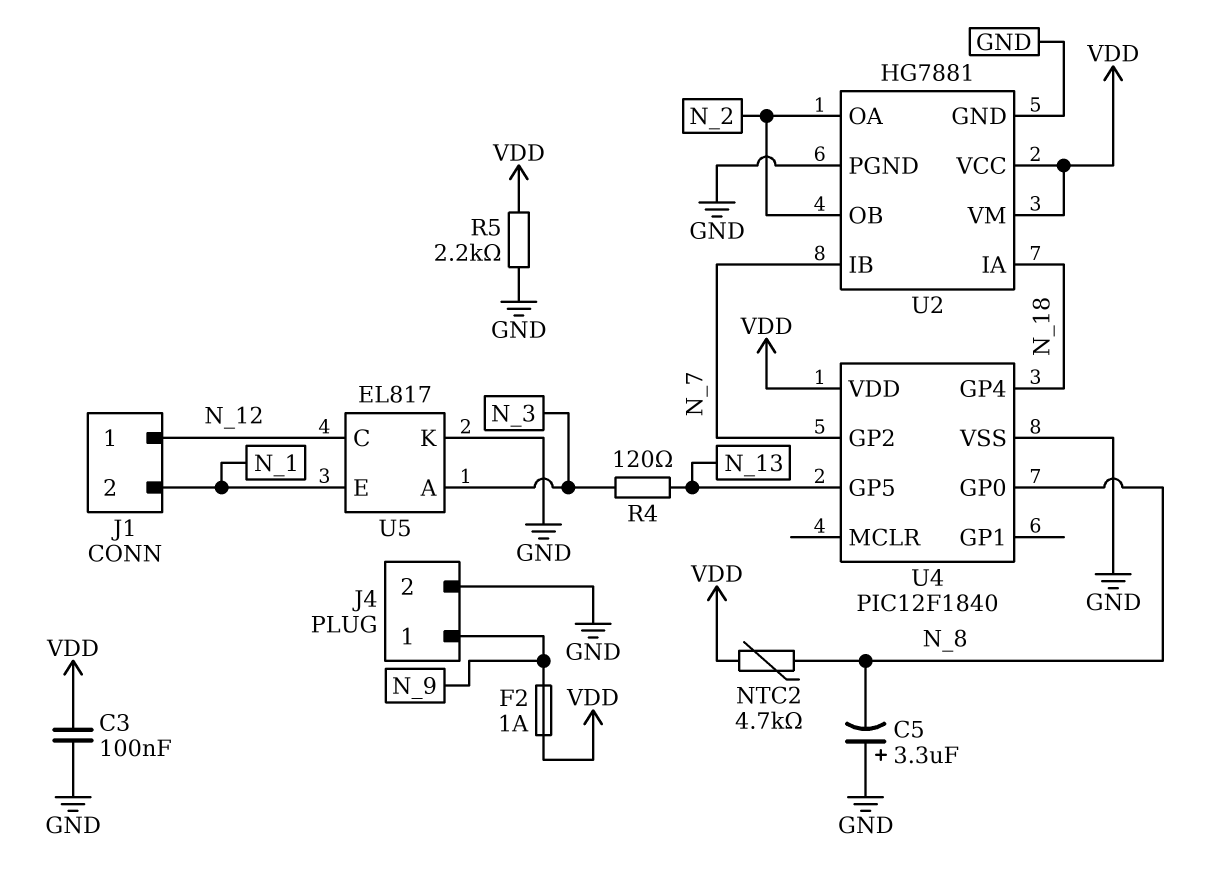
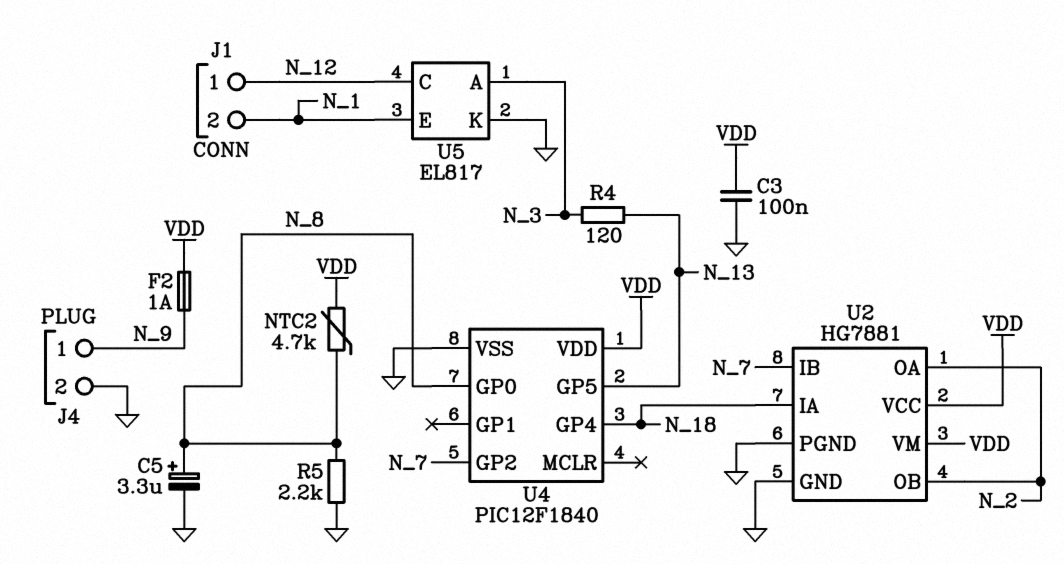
C5: 3.3uF (plus GND, minus N_8) -> 3.3uF (plus N_8, minus GND)
R5: 2.2k (GND, VDD) -> 2.2k (GND, N_8)

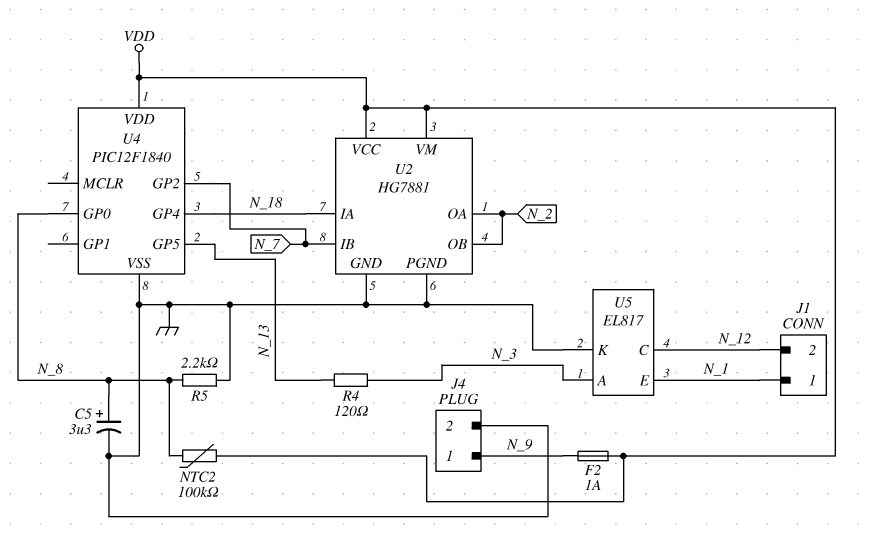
C3: 100nF (GND, VDD) -> none
J1 pin 1: N_12 -> N_1
J1 pin 2: N_1 -> N_12
NTC2: 4.7k (N_8, VDD) -> 100k (N_8, VDD)

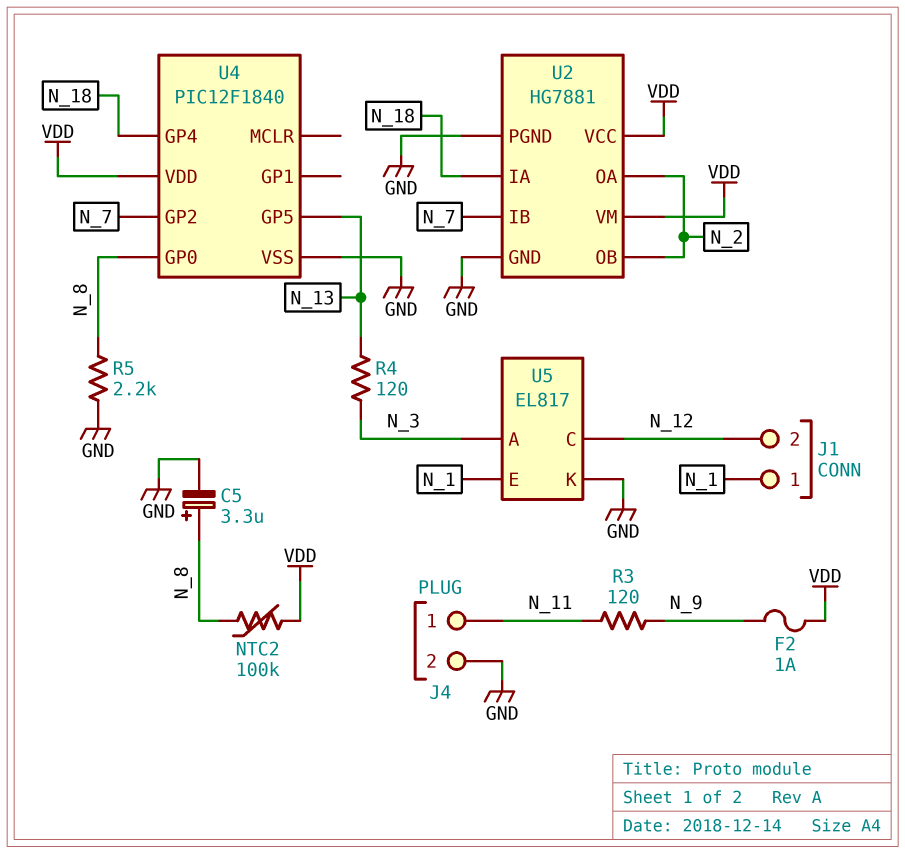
J4 pin 1: N_9 -> N_11
R3: none -> 120 (N_9, N_11)

